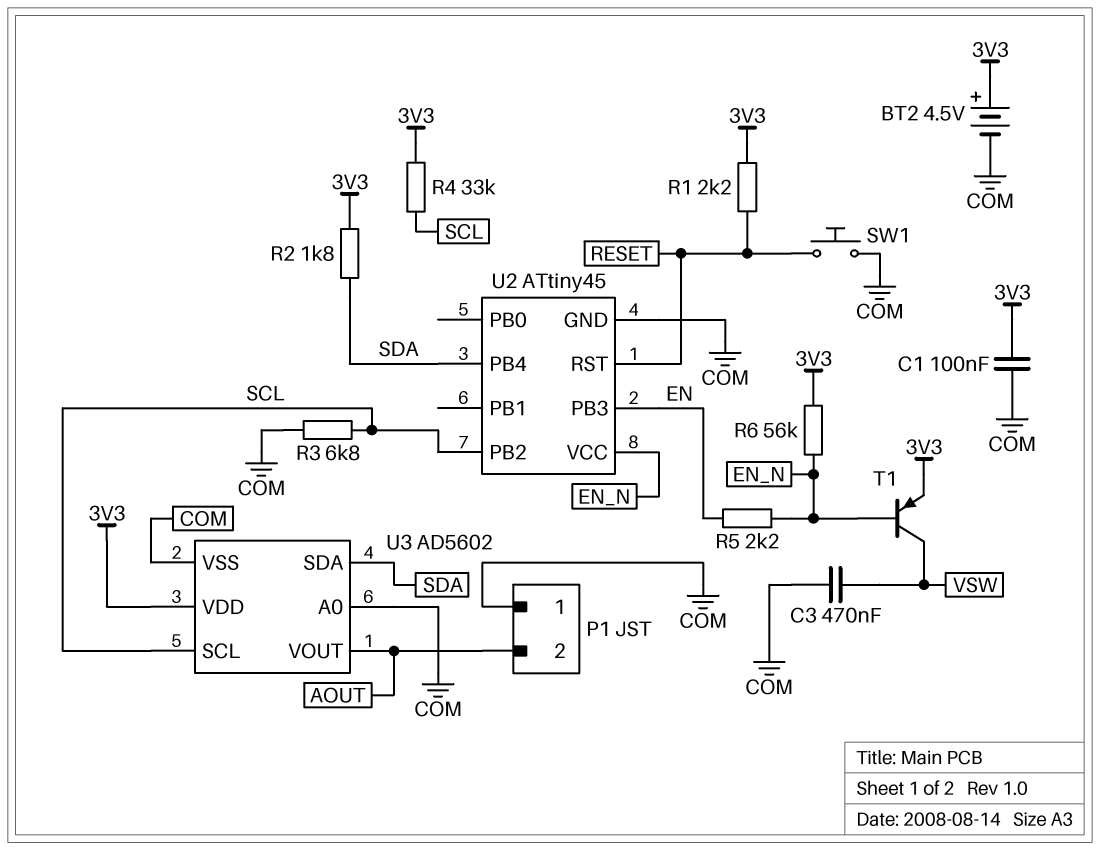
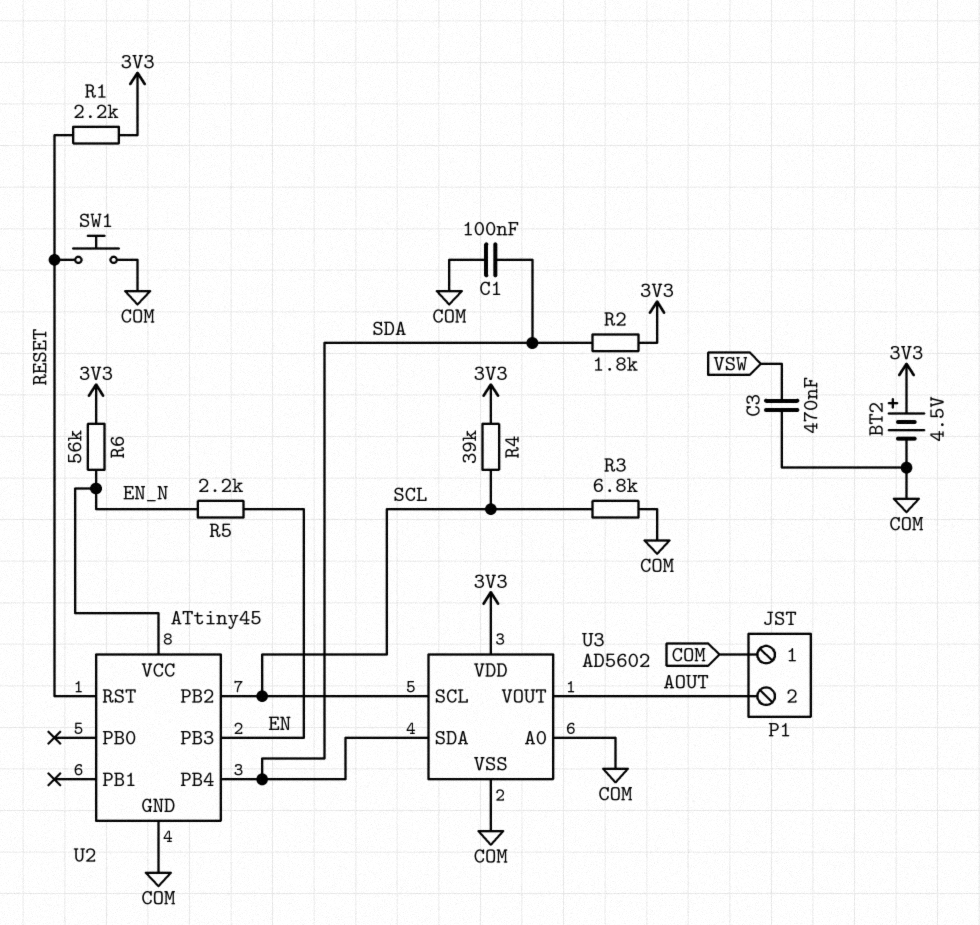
C1: 100nF (3V3, COM) -> 100nF (COM, SDA)
R4: 33k (3V3, SCL) -> 39k (3V3, SCL)
T1: PNP (B EN_N, C VSW, E 3V3) -> none

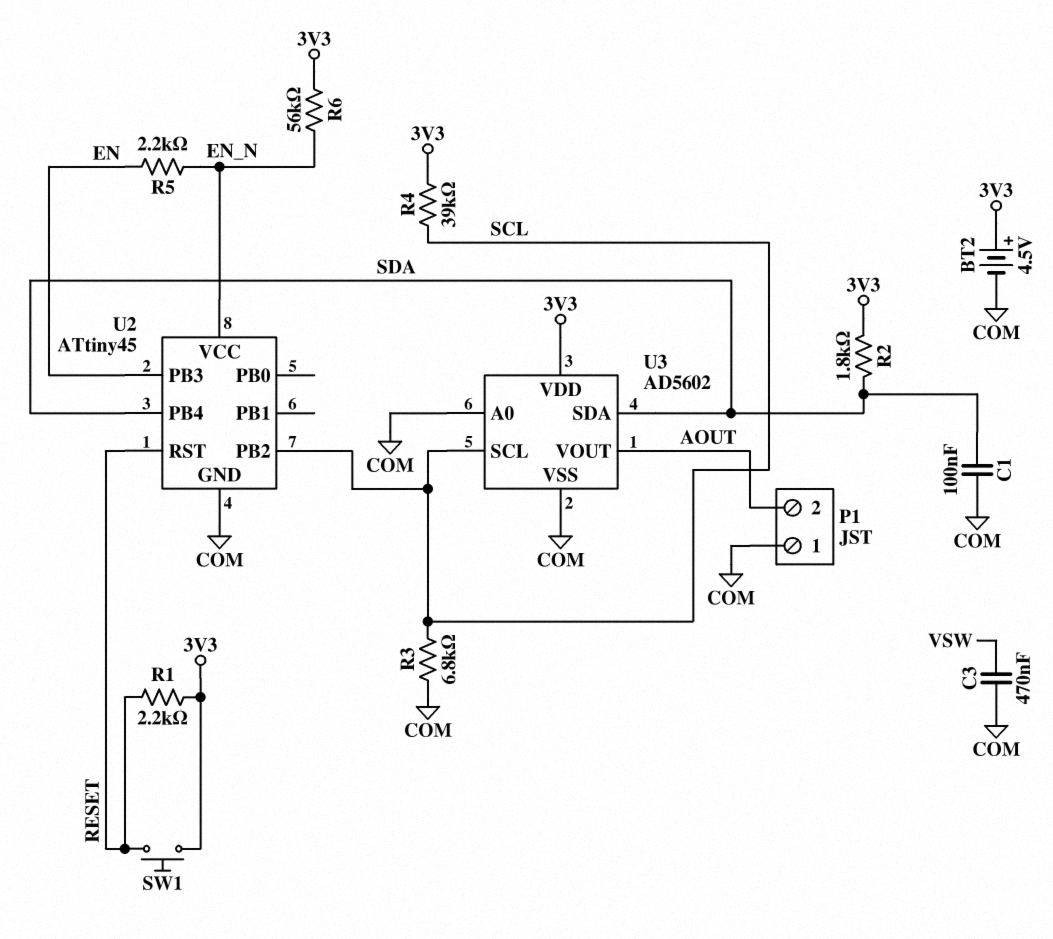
SW1: button (COM, RESET) -> button (3V3, RESET)

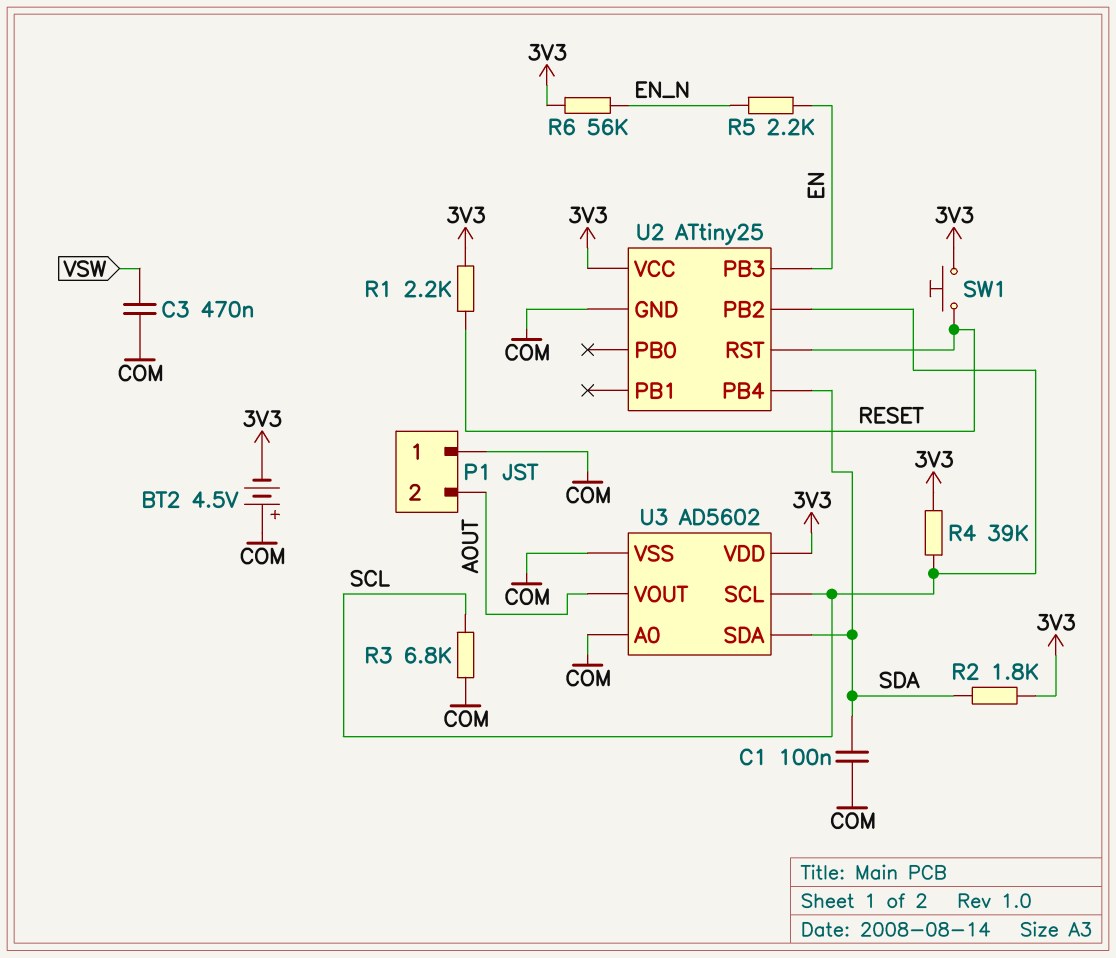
BT2: 4.5V (plus 3V3, minus COM) -> 4.5V (plus COM, minus 3V3)
U2: ATtiny45 -> ATtiny25
U2 pin VCC: EN_N -> 3V3

